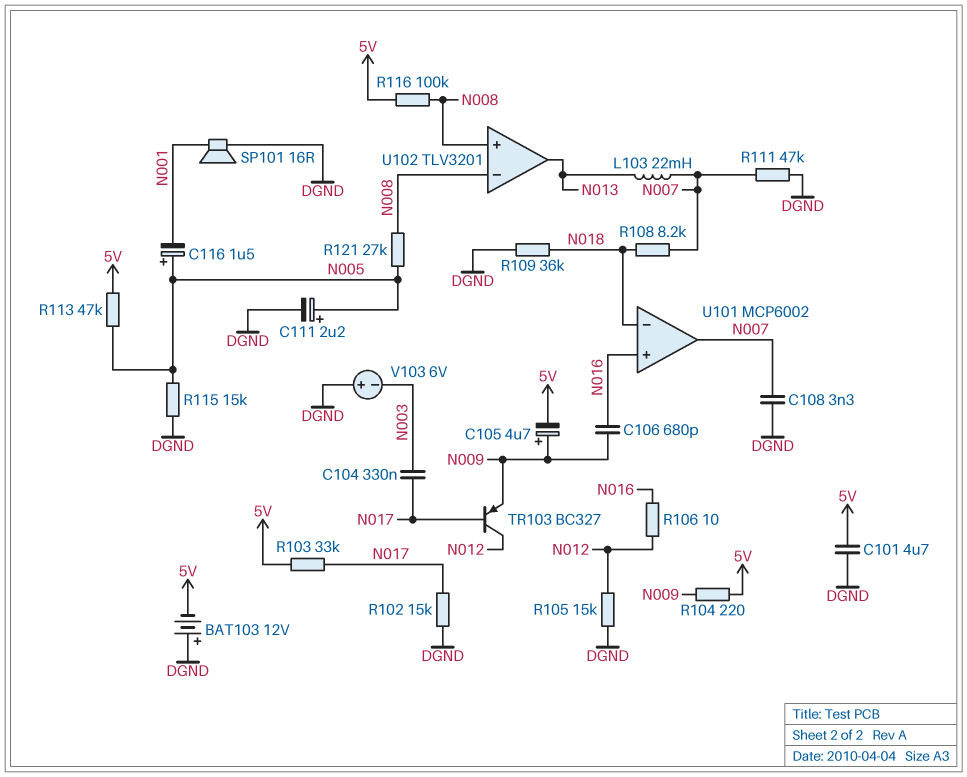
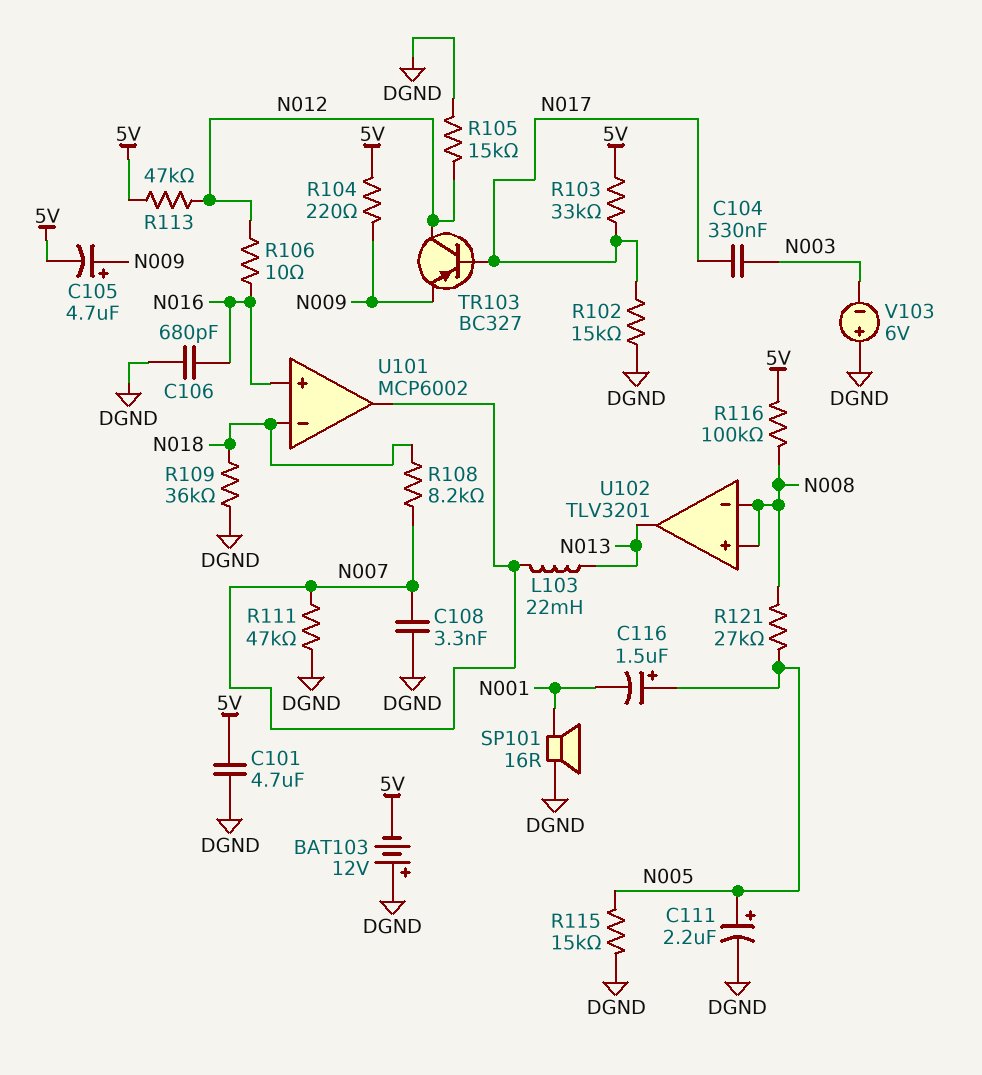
C106: 680pF (N009, N016) -> 680pF (DGND, N016)
R113: 47k (5V, N005) -> 47k (5V, N012)

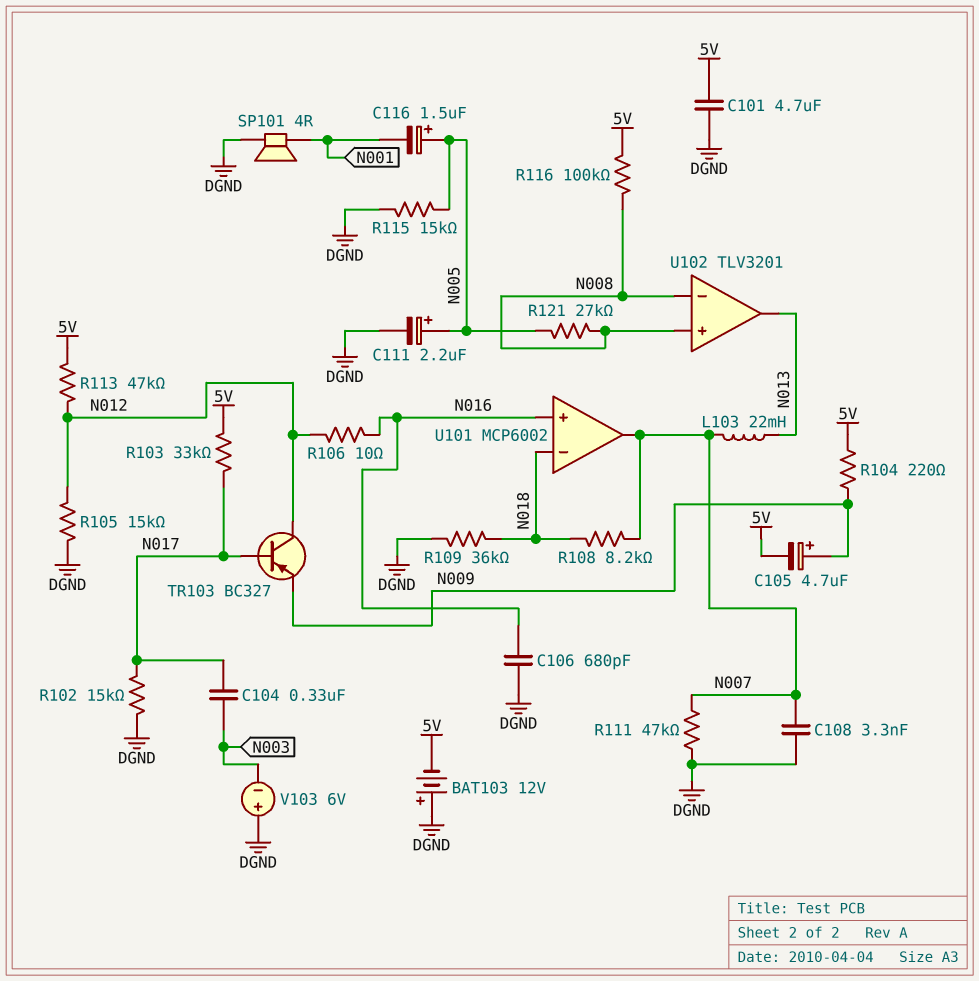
SP101: speaker 16R (DGND, N001) -> speaker 4R (DGND, N001)

